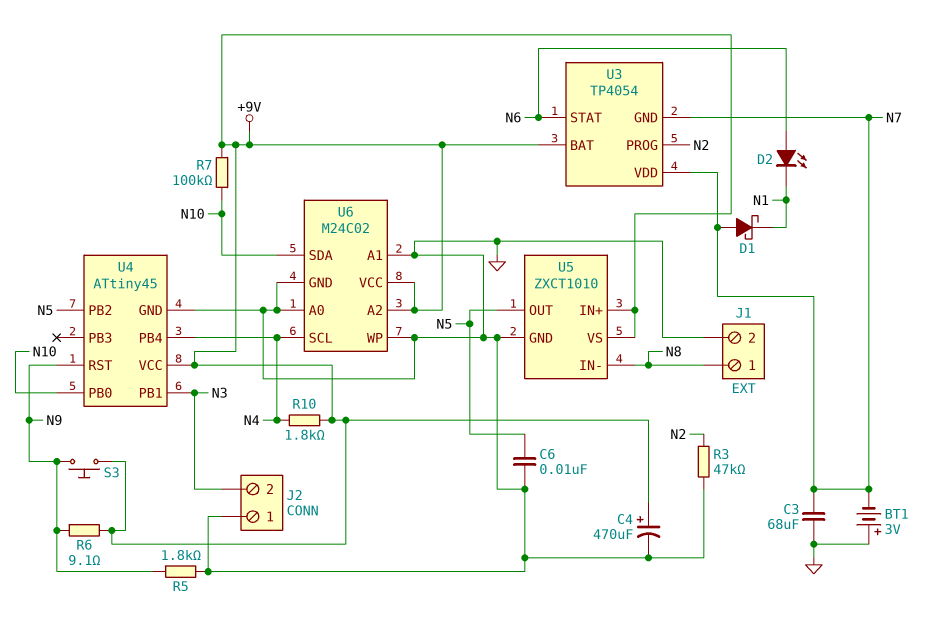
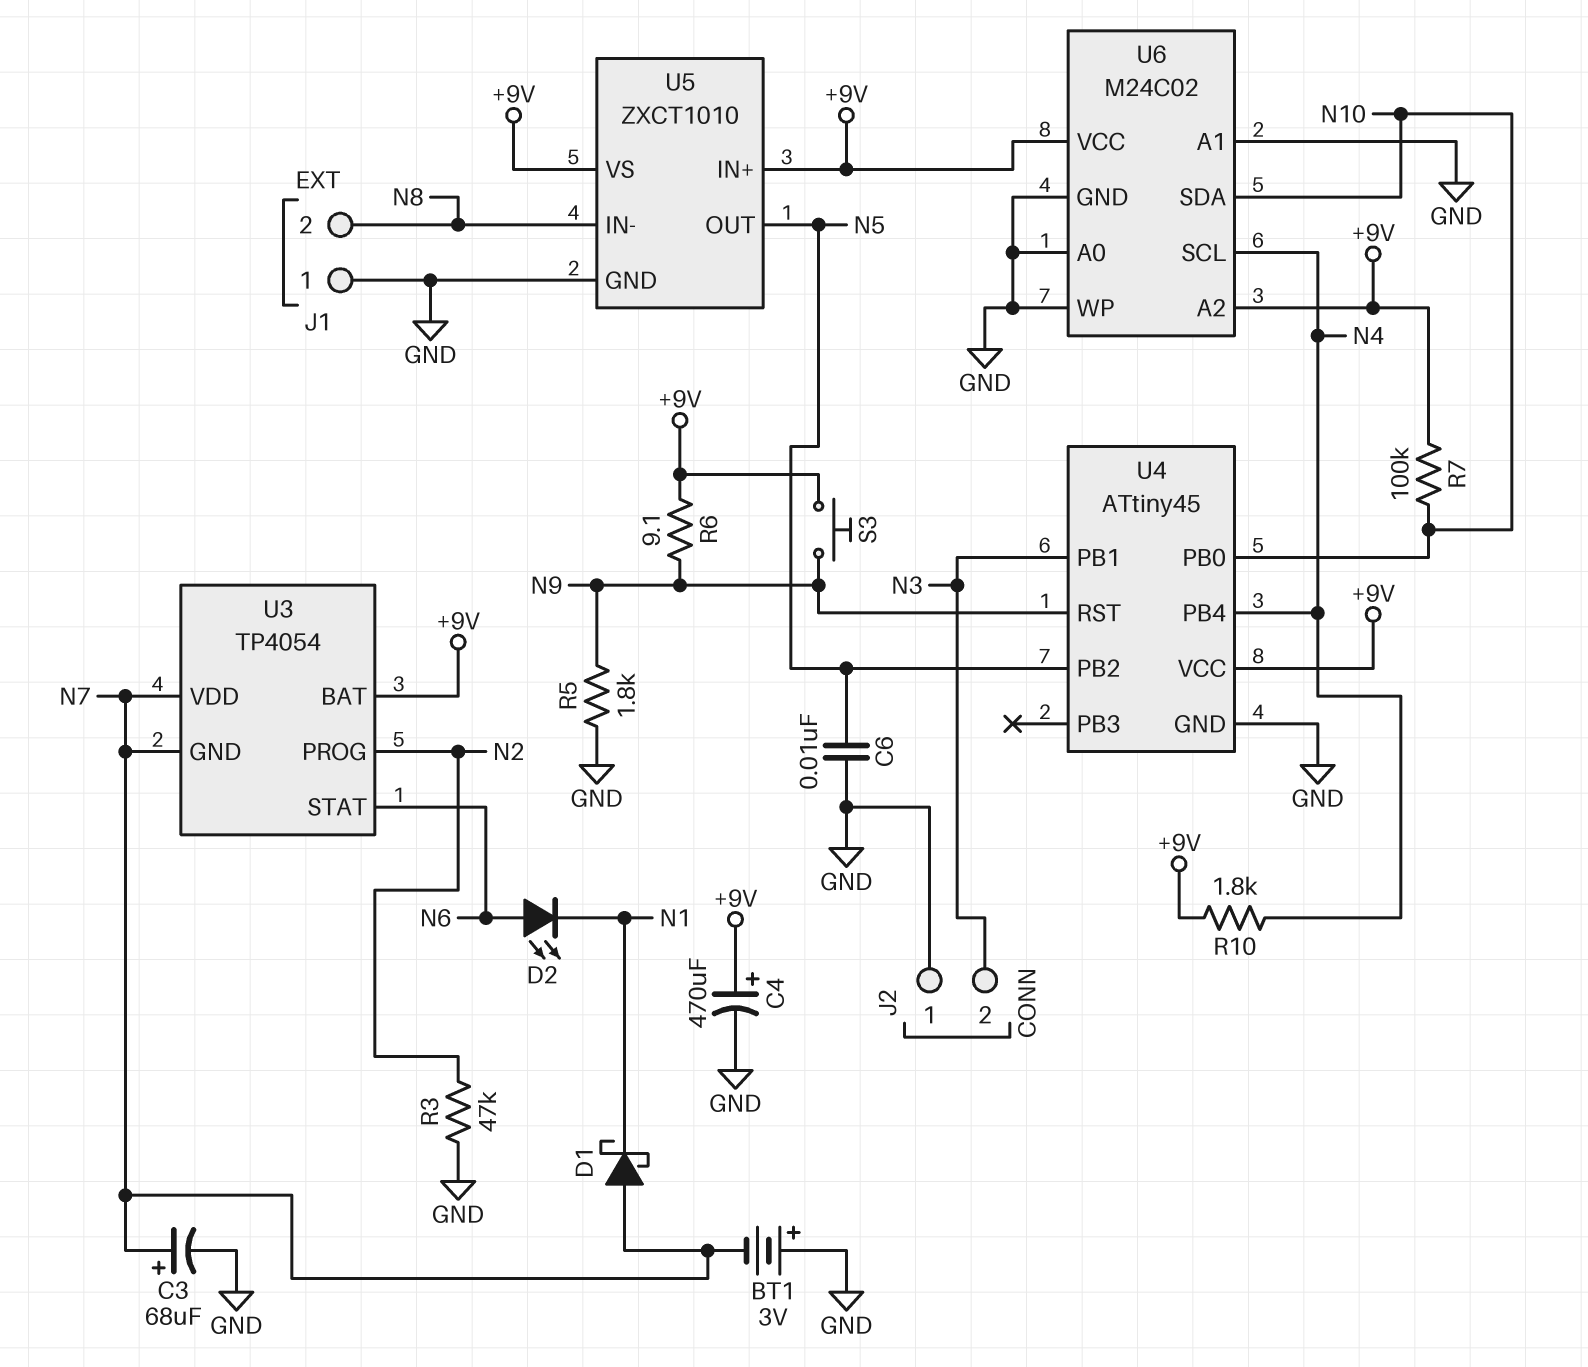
C3: 68uF (GND, N7) -> 68uF (plus N7, minus GND)
J1 pin 1: N8 -> GND
J1 pin 2: GND -> N8

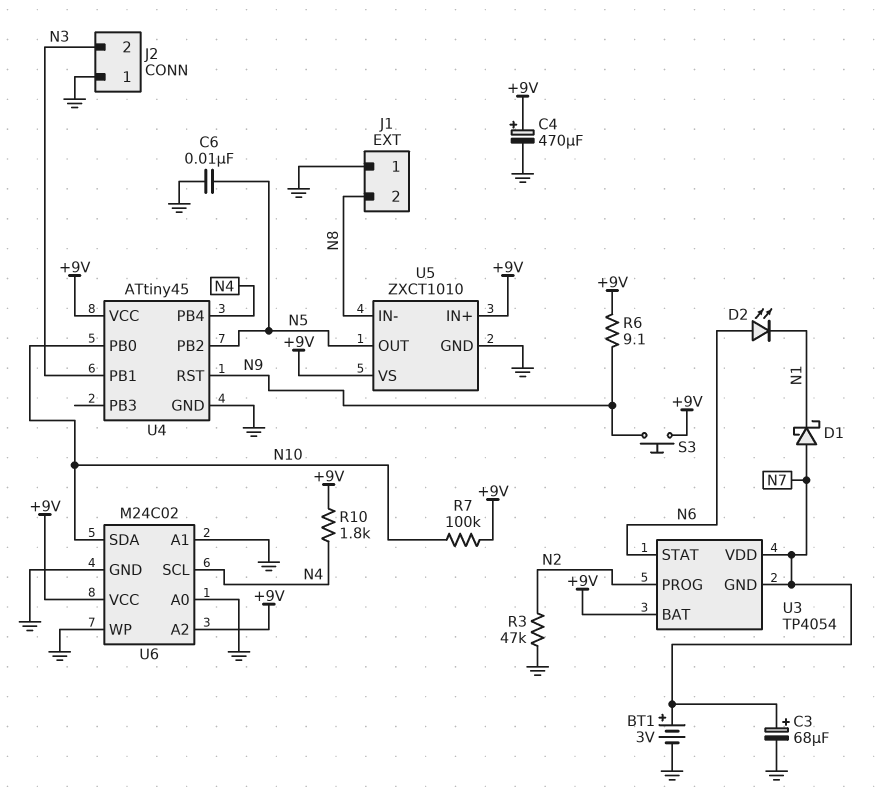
BT1: 3V (plus GND, minus N7) -> 3V (plus N7, minus GND)
R5: 1.8k (GND, N9) -> none

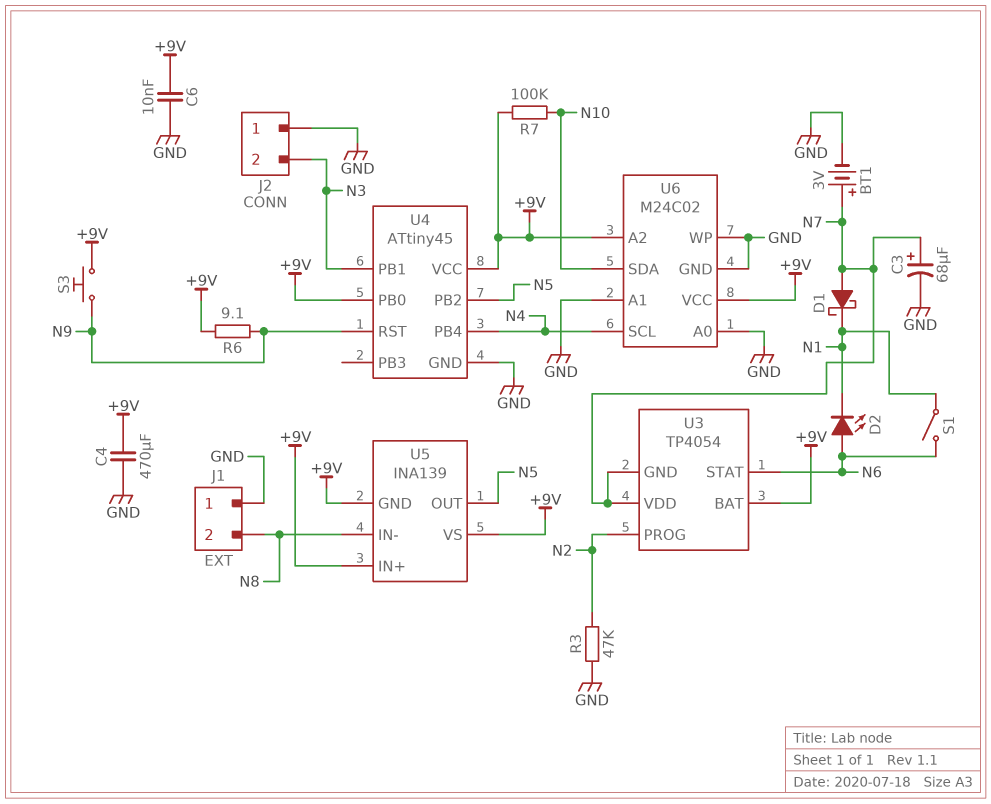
C4: 470uF (plus +9V, minus GND) -> 470uF (+9V, GND)
C6: 10nF (GND, N5) -> 10nF (+9V, GND)
R10: 1.8k (+9V, N4) -> none
S1: none -> switch (N1, N6)
U4 pin PB0: N10 -> +9V
U5: ZXCT1010 -> INA139
U5 pin GND: GND -> +9V

